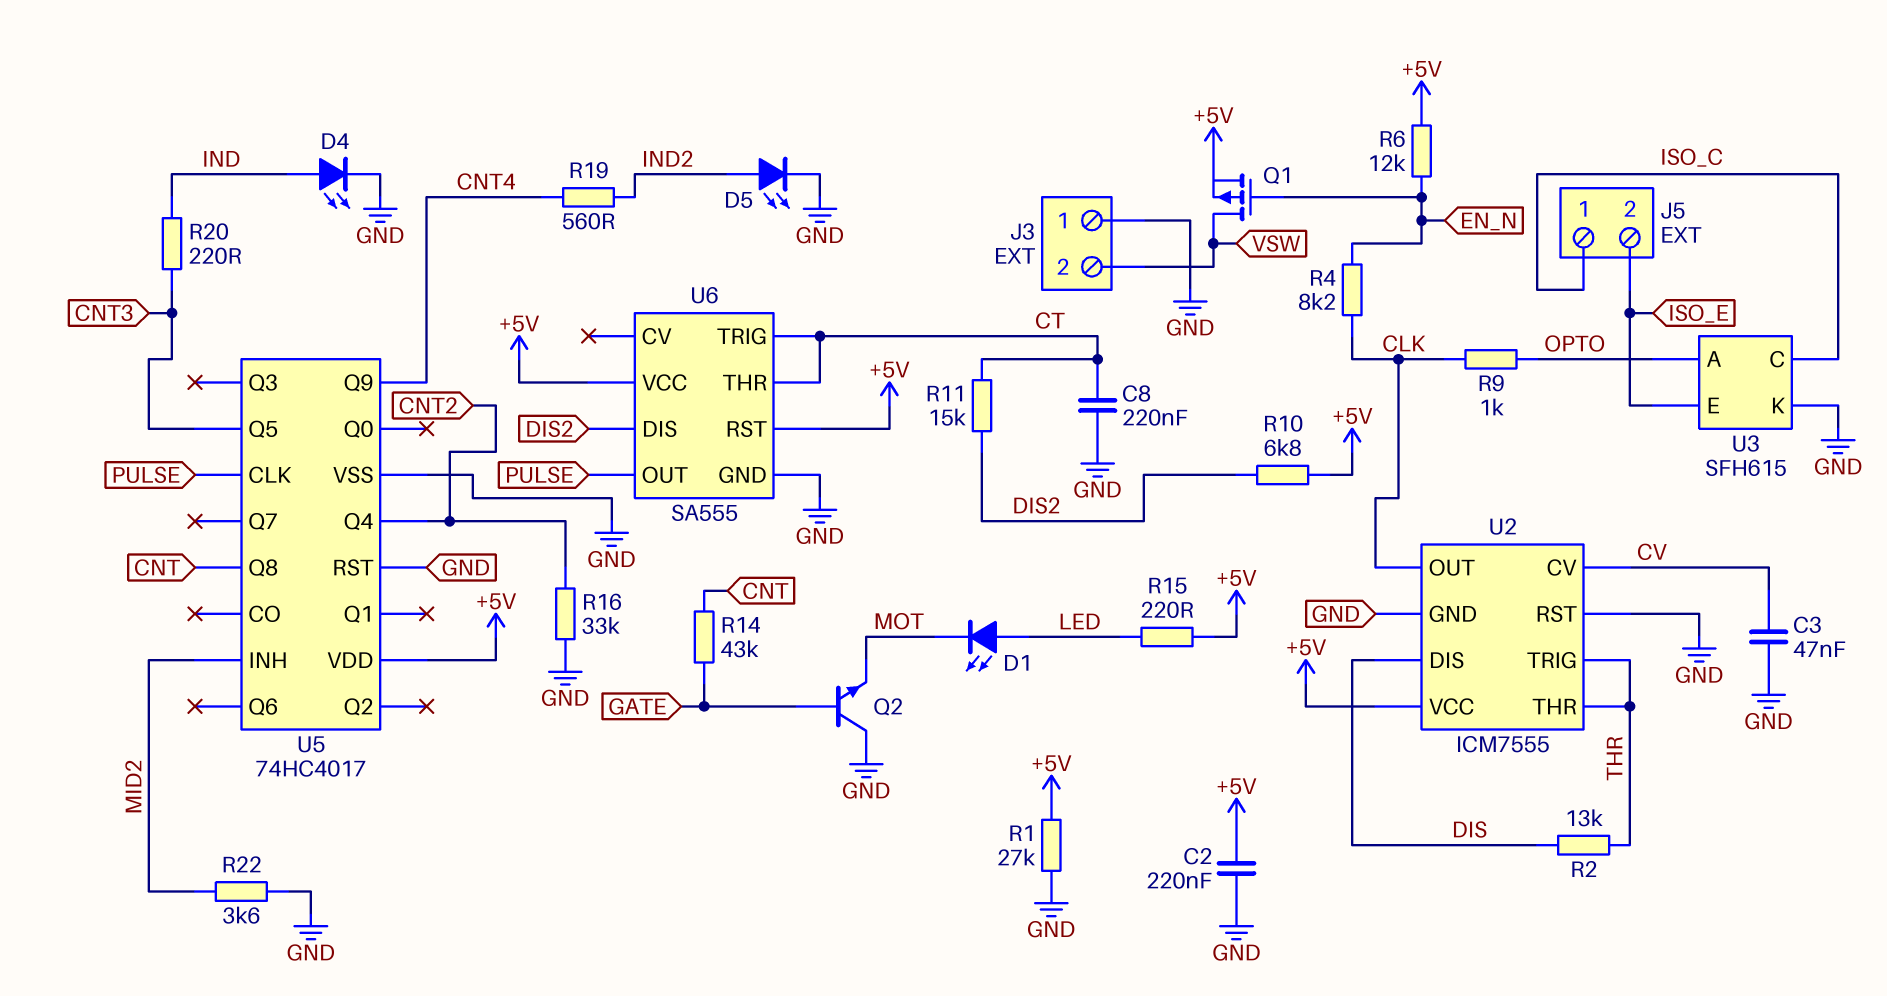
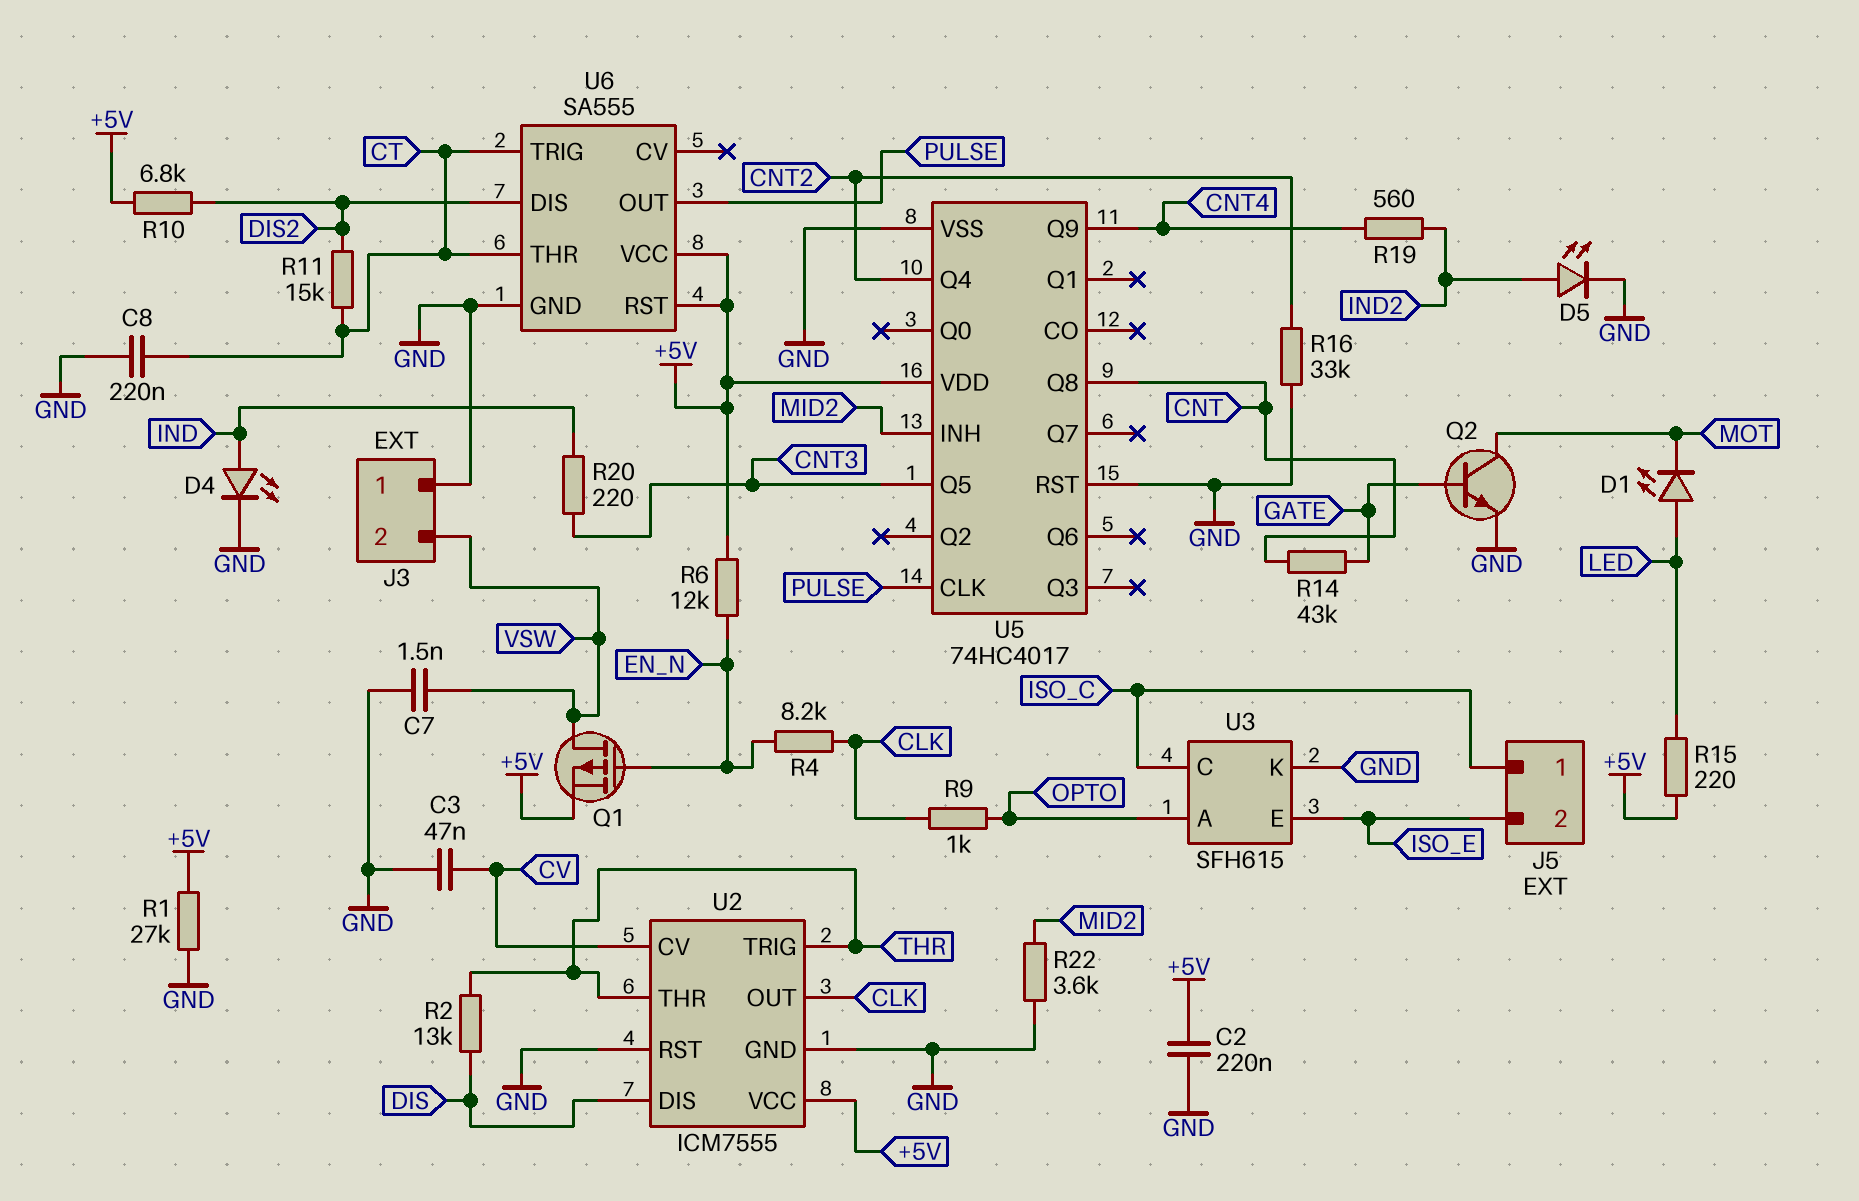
C7: none -> 1.5nF (GND, VSW)
Q2: NPN (B GATE, C GND, E MOT) -> NPN (B GATE, C MOT, E GND)

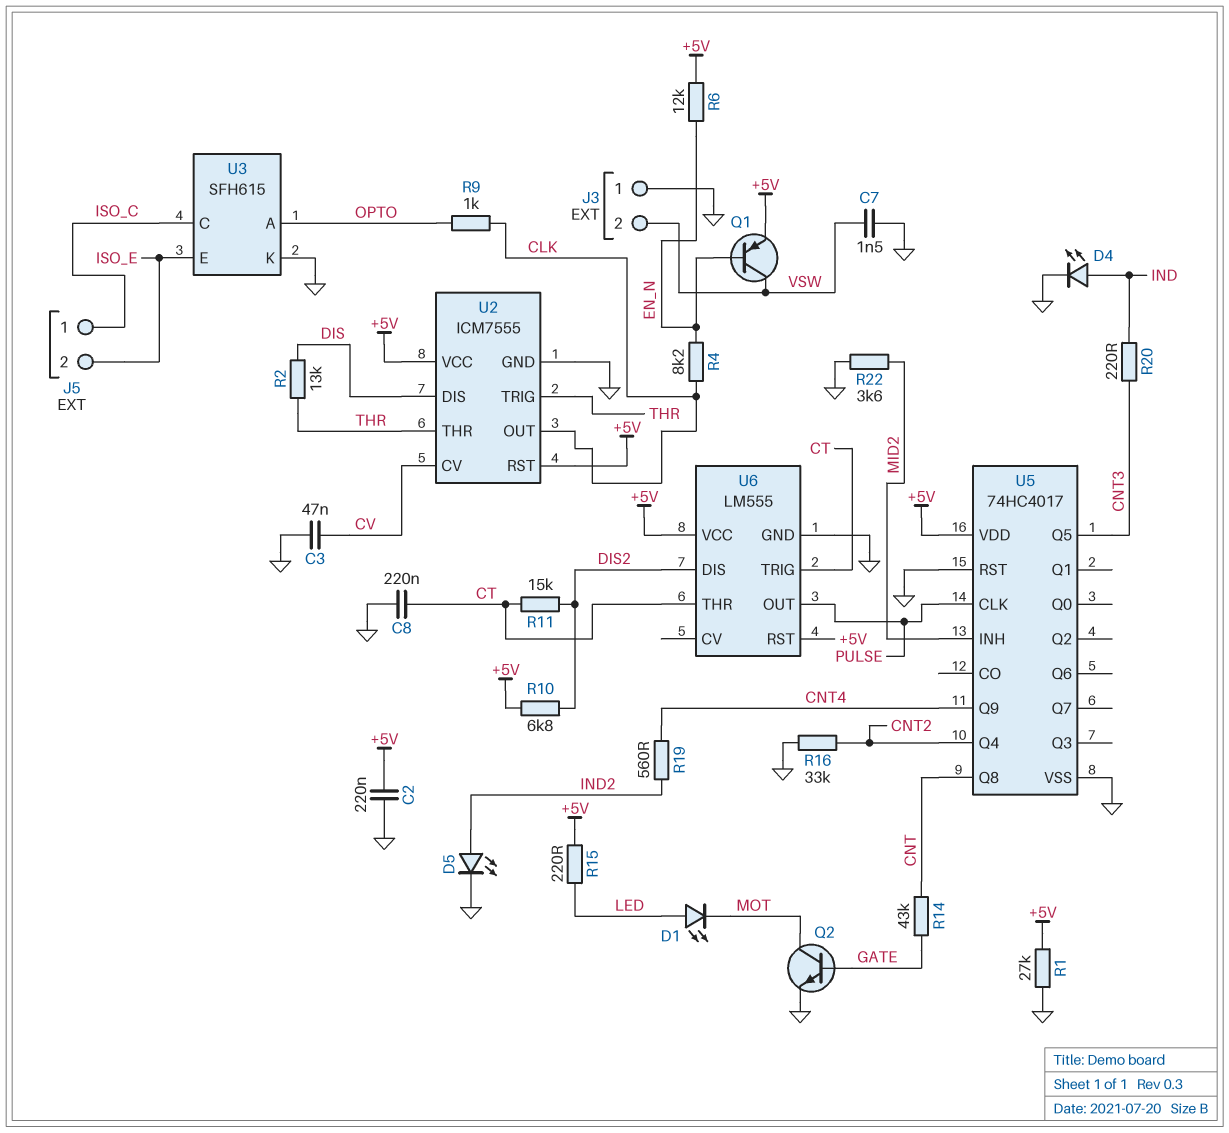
Q1: PMOS (G EN_N, D VSW, S +5V) -> PNP (B EN_N, C VSW, E +5V)
U2 pin RST: GND -> +5V
U6: SA555 -> LM555

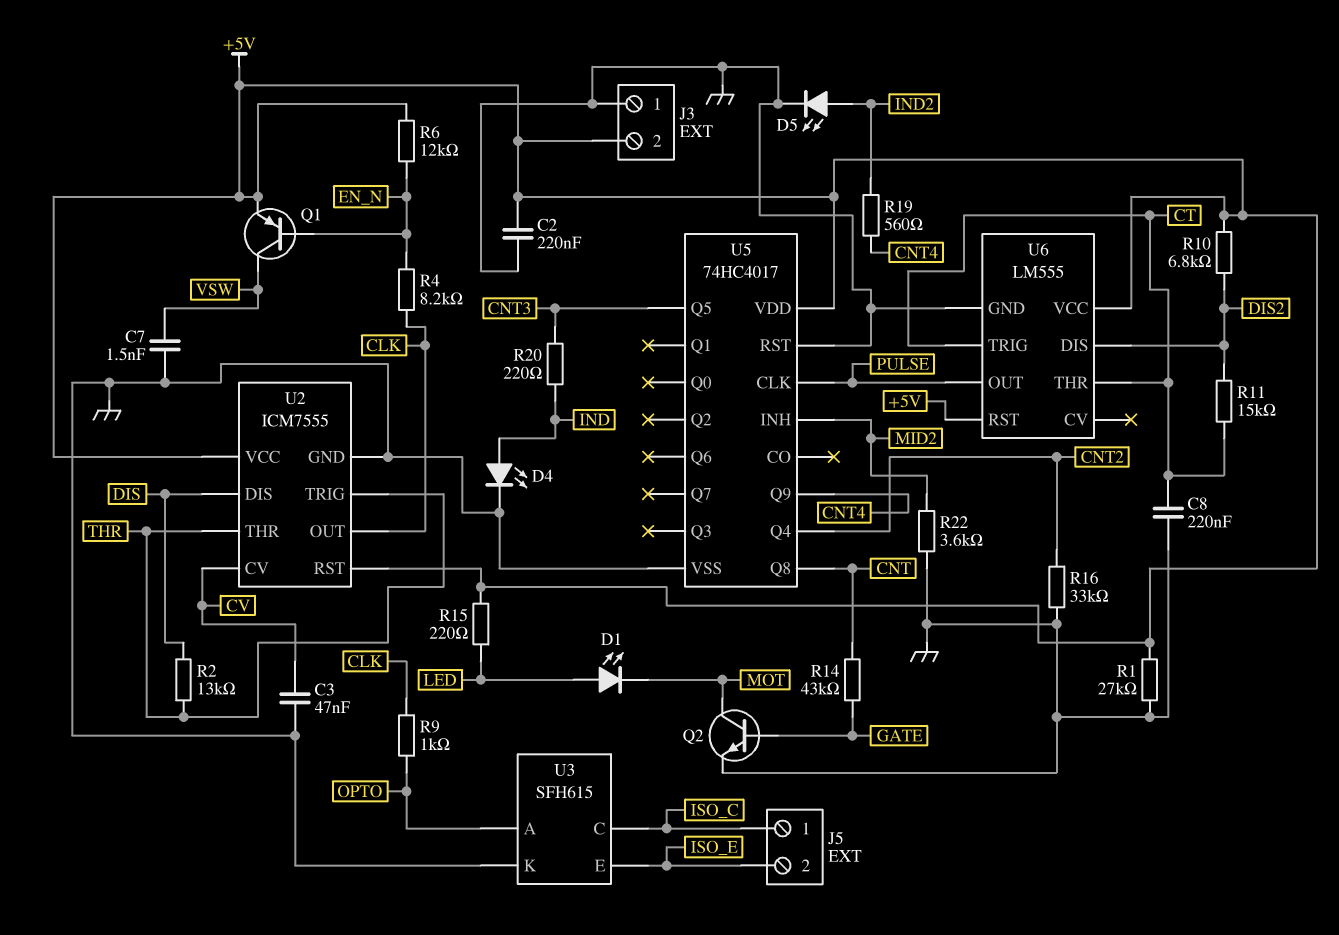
J3 pin 2: VSW -> +5V

